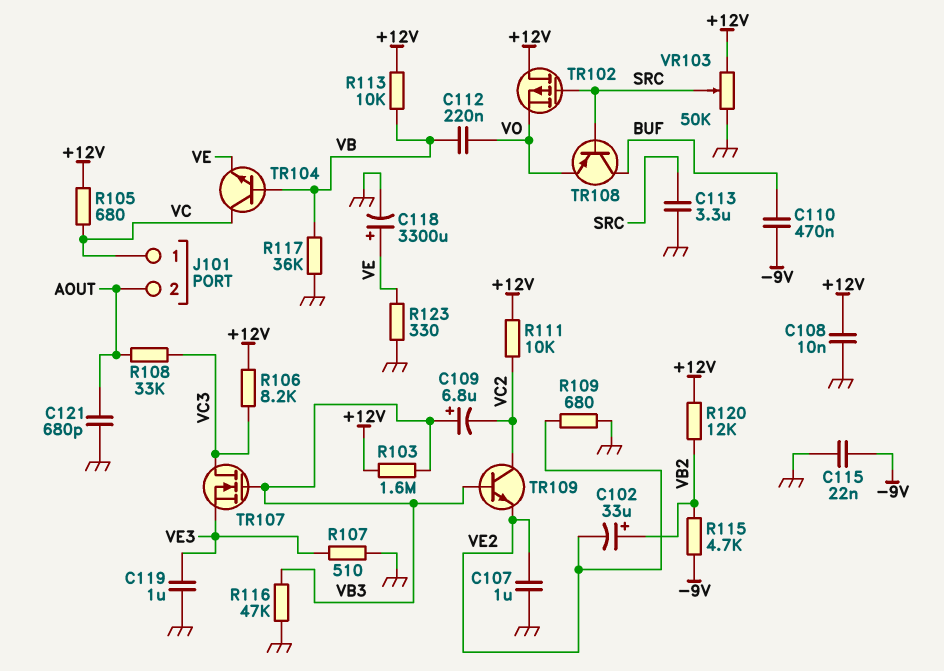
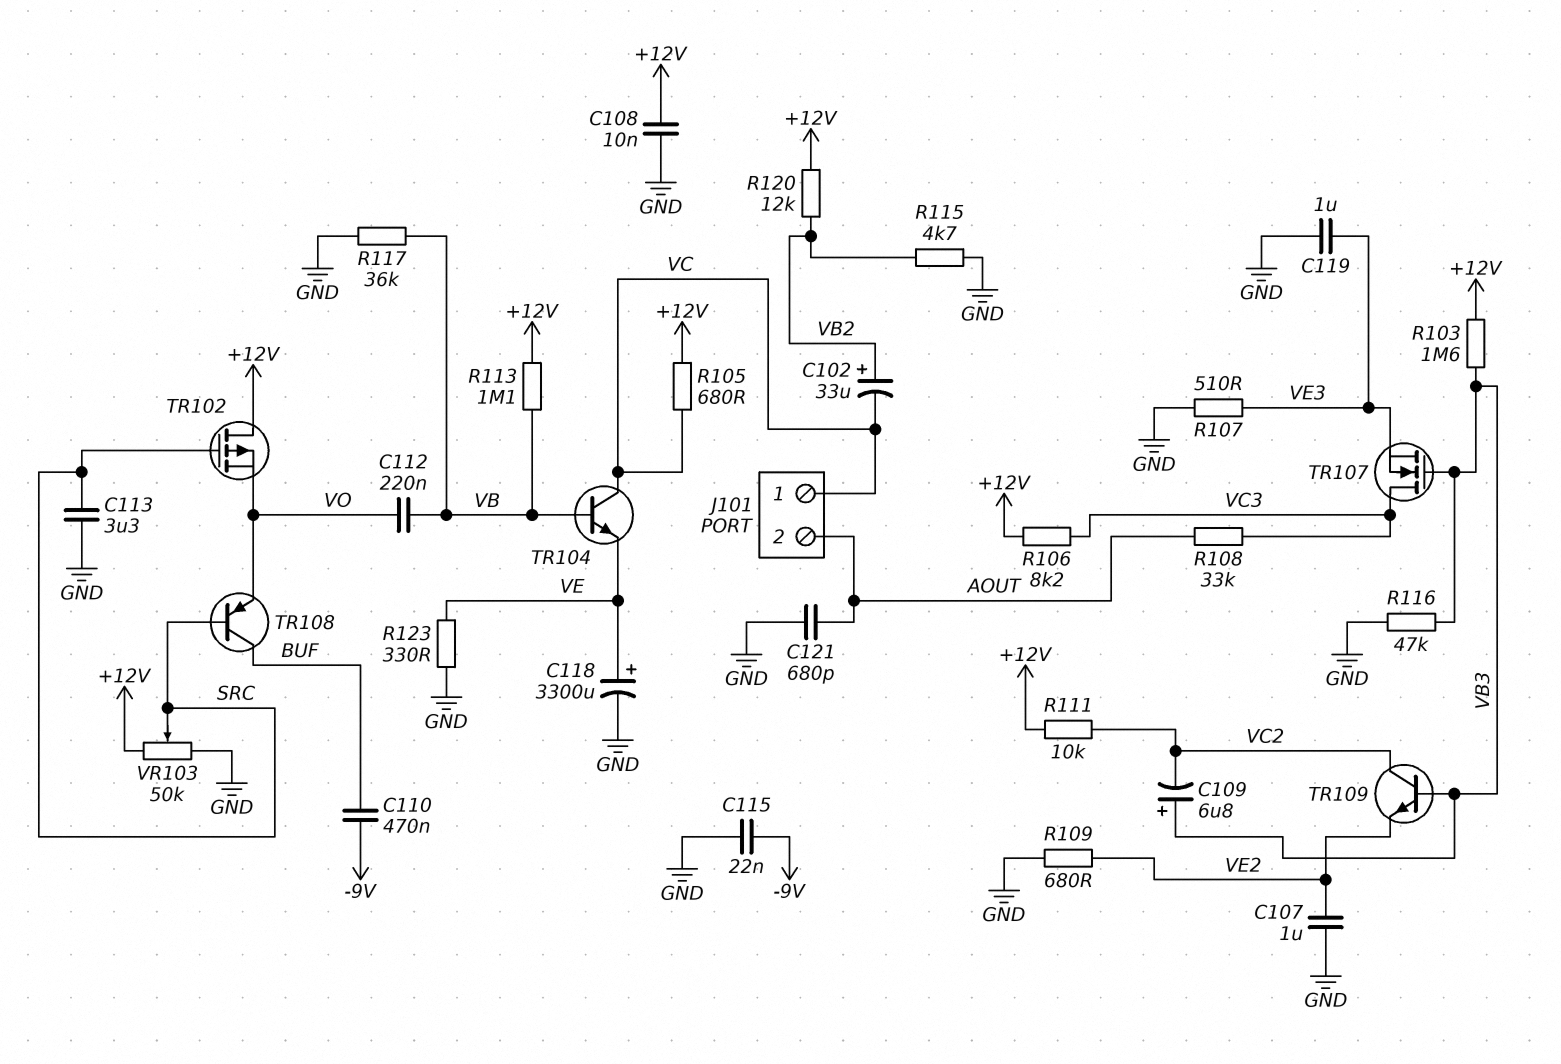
C102: 33uF (plus VB2, minus VE2) -> 33uF (plus VB2, minus VC)
R113: 10k (+12V, VB) -> 1.1M (+12V, VB)
R115: 4.7k (-9V, VB2) -> 4.7k (GND, VB2)

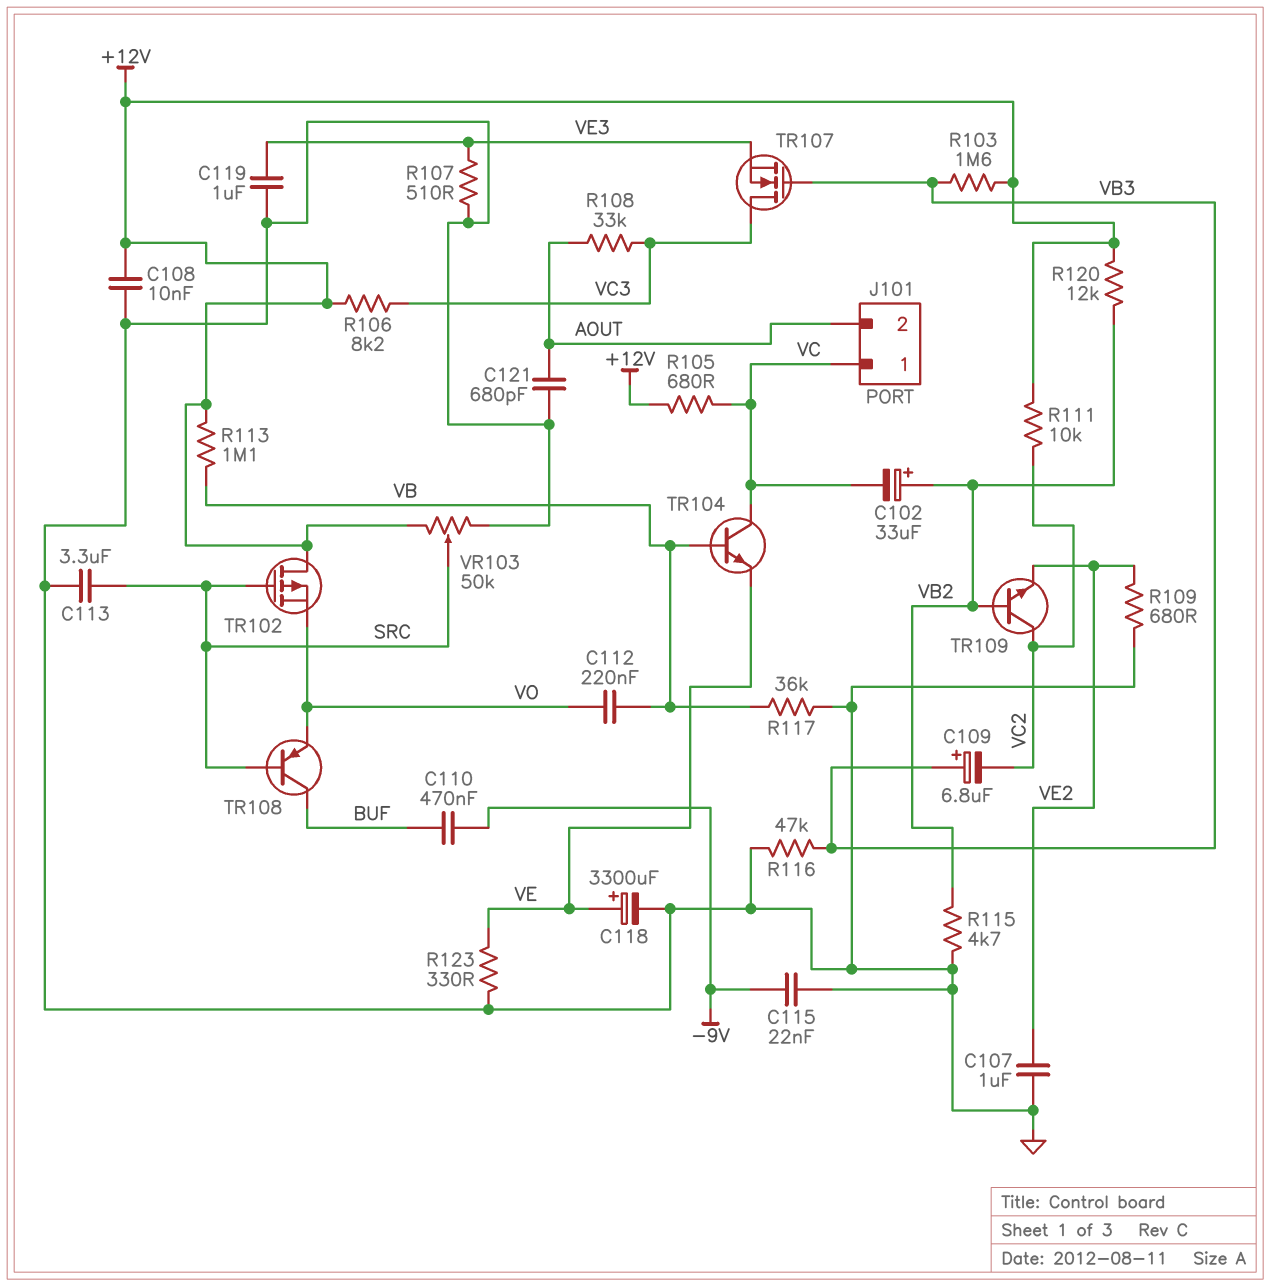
TR109: NPN (B VB3, C VC2, E VE2) -> NPN (B VB2, C VC2, E VE2)

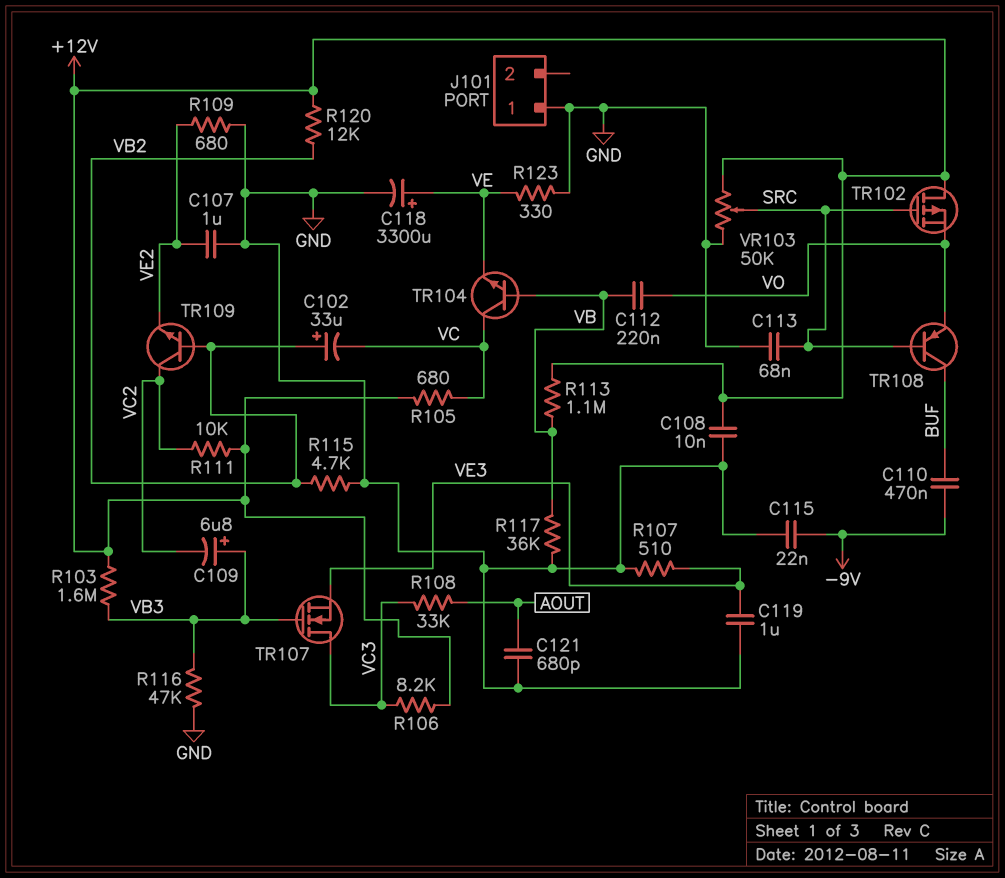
C113: 3.3uF (GND, SRC) -> 68nF (GND, SRC)
J101 pin 1: VC -> GND
J101 pin 2: AOUT -> none

